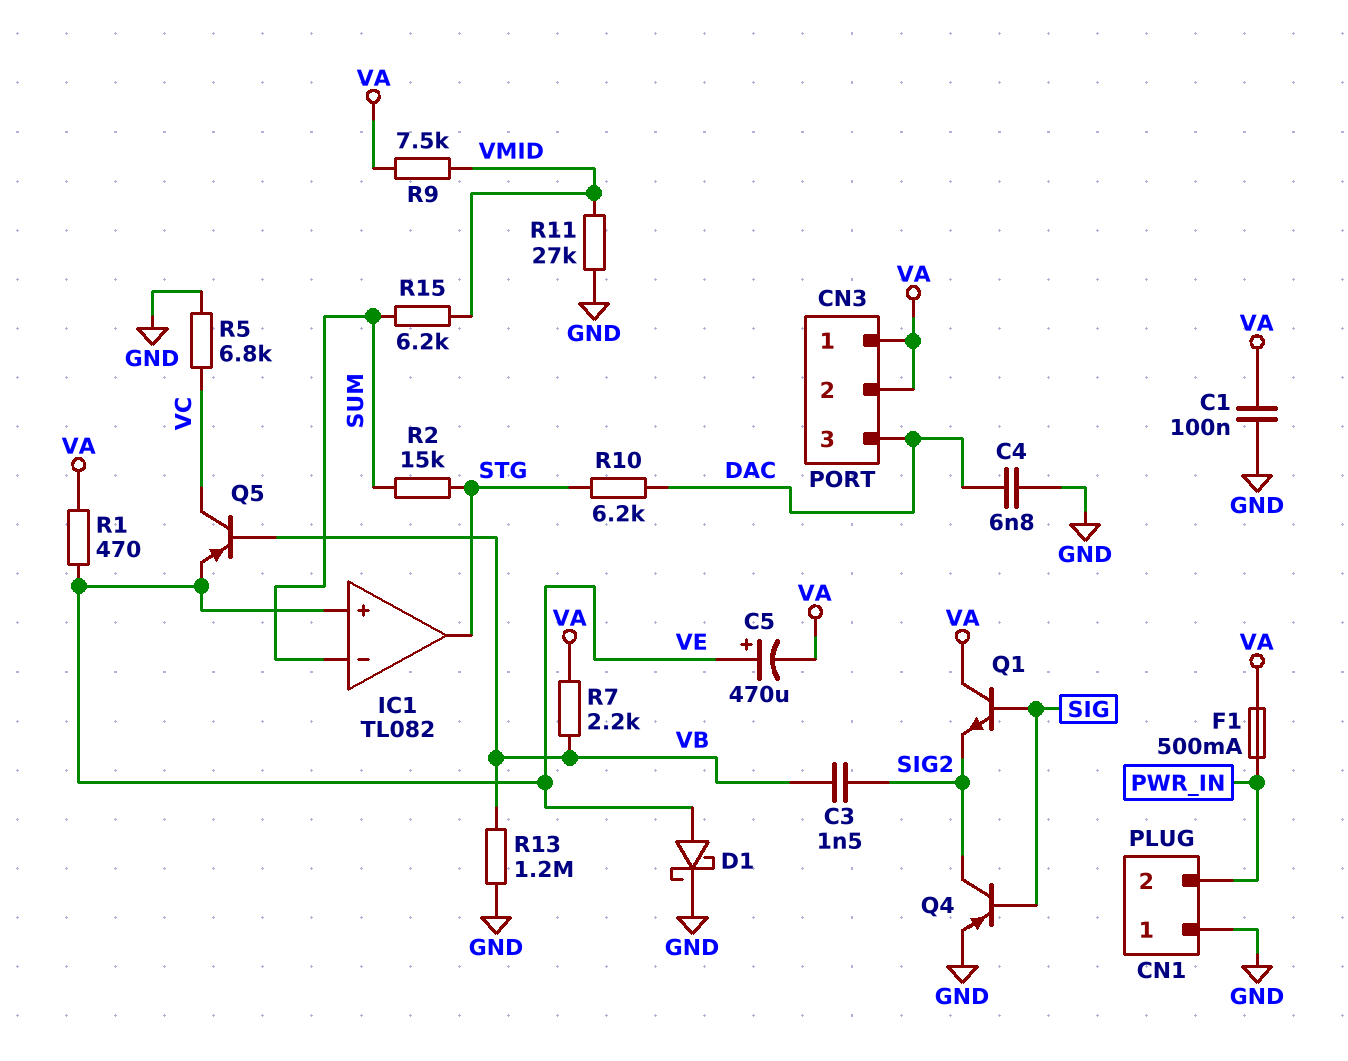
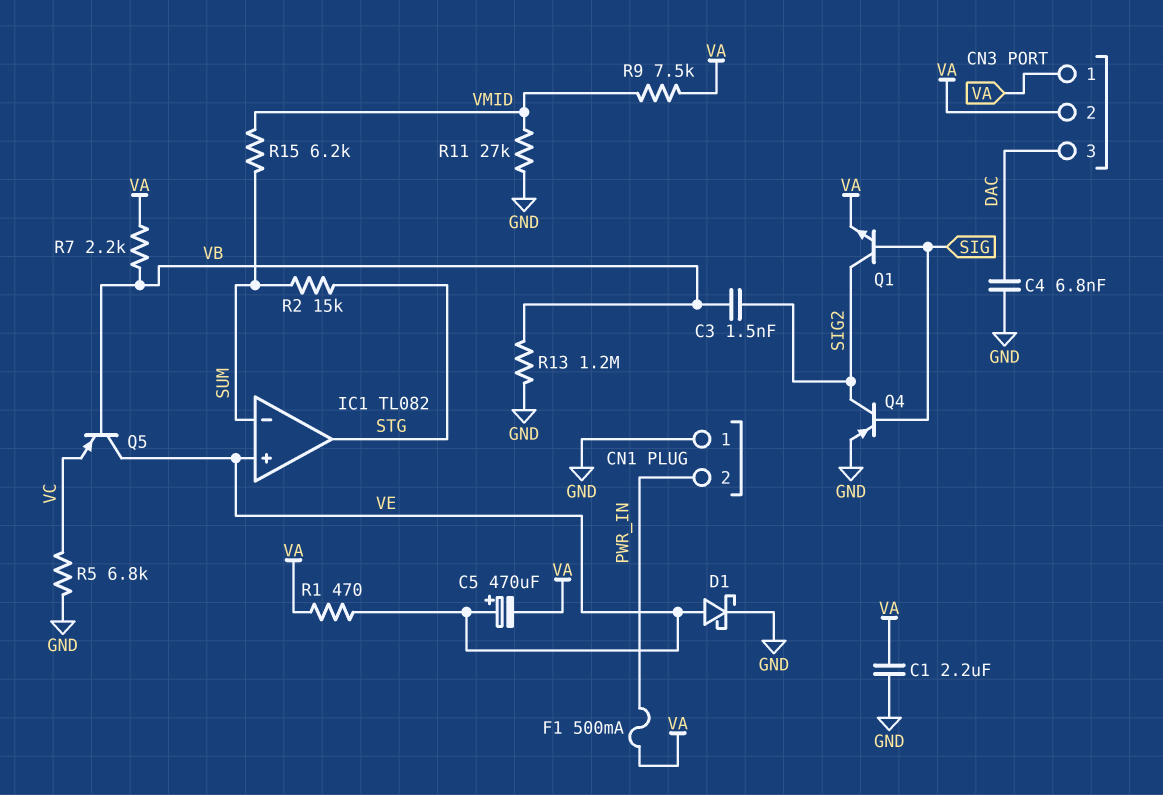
C1: 100nF (GND, VA) -> 2.2uF (GND, VA)
Q1: NPN (B SIG, C VA, E SIG2) -> NPN (B SIG, C SIG2, E VA)
Q5: PNP (B VB, C VC, E VE) -> PNP (B VB, C VE, E VC)
R10: 6.2k (DAC, STG) -> none

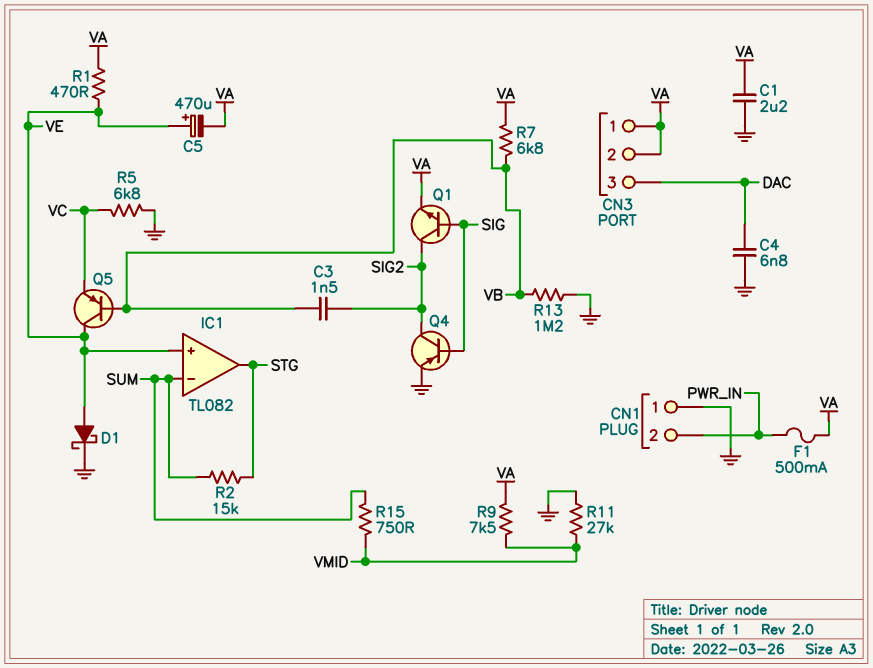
R7: 2.2k (VA, VB) -> 6.8k (VA, VB)
R15: 6.2k (SUM, VMID) -> 750 (SUM, VMID)

